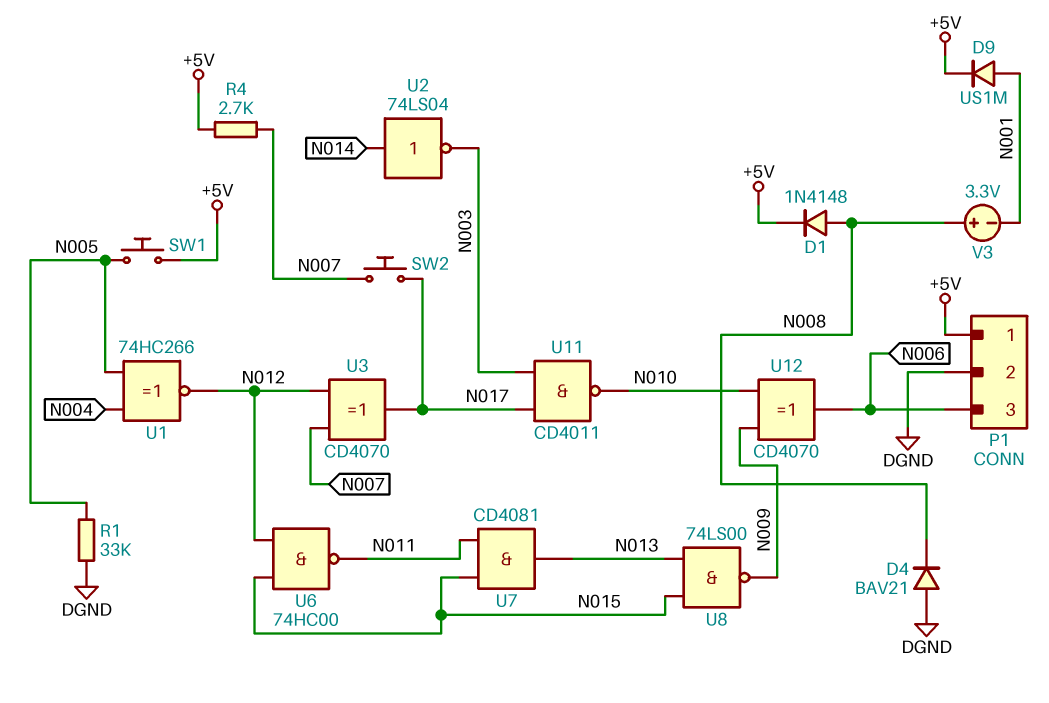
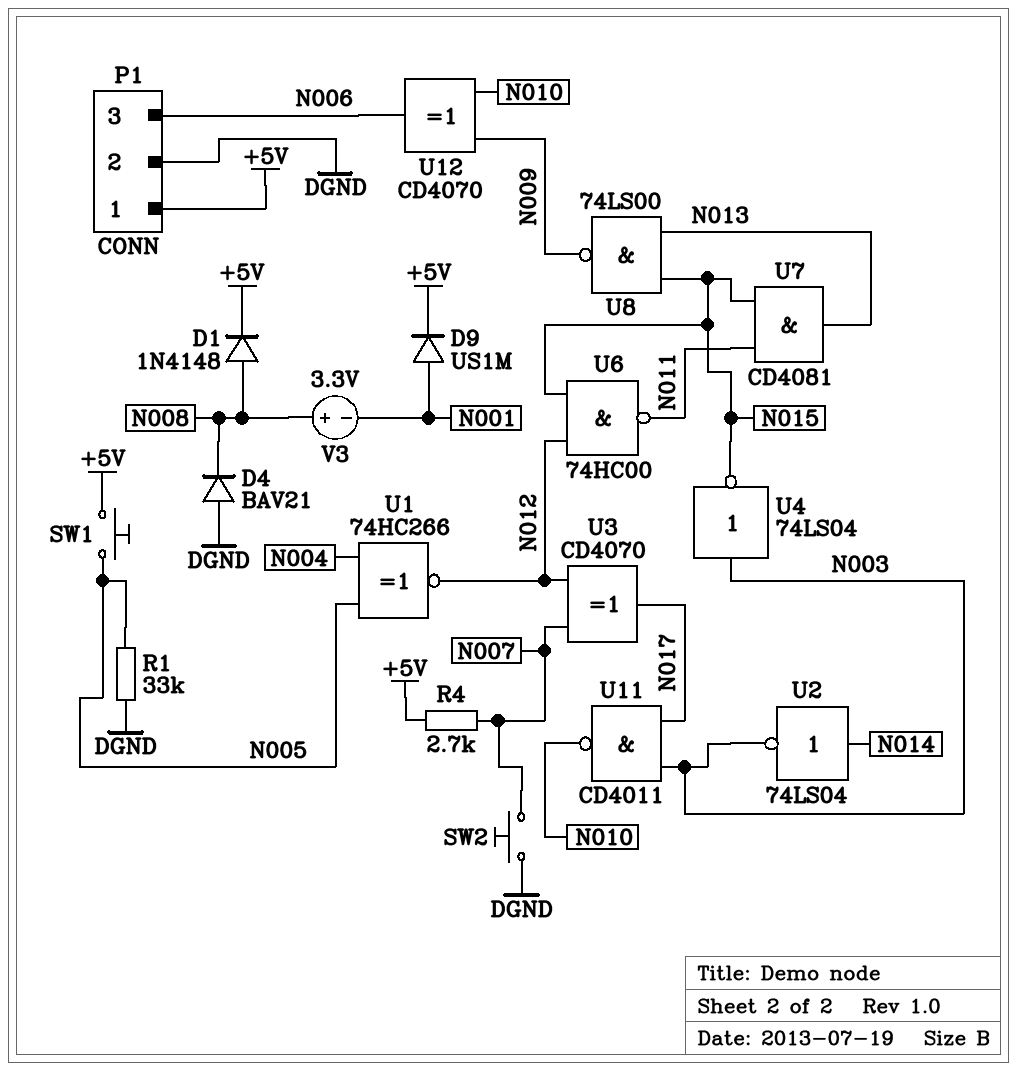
SW2: button (N007, N017) -> button (DGND, N007)
U4: none -> NOT 74LS04 (in N003, out N015)

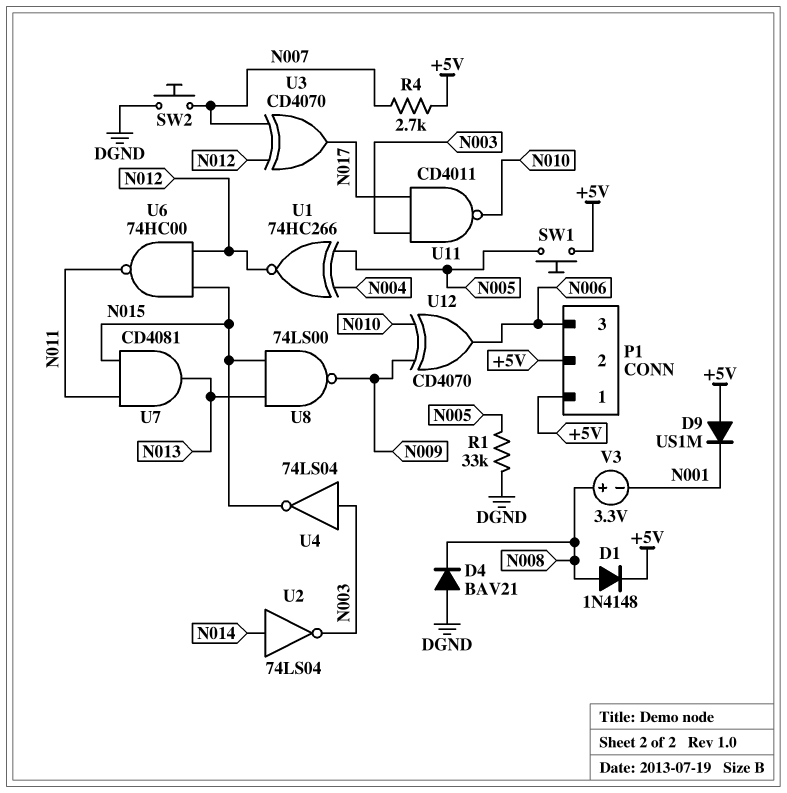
D9: diode US1M (A N001, K +5V) -> diode US1M (A +5V, K N001)
P1 pin 2: DGND -> +5V

